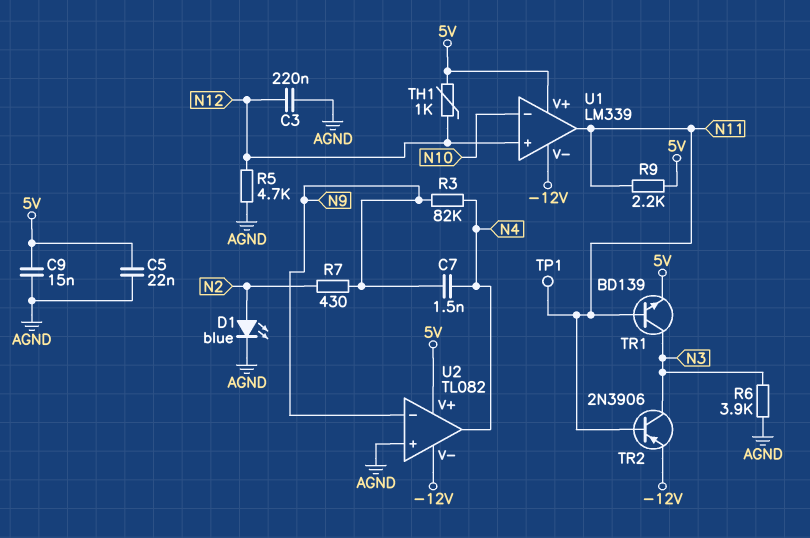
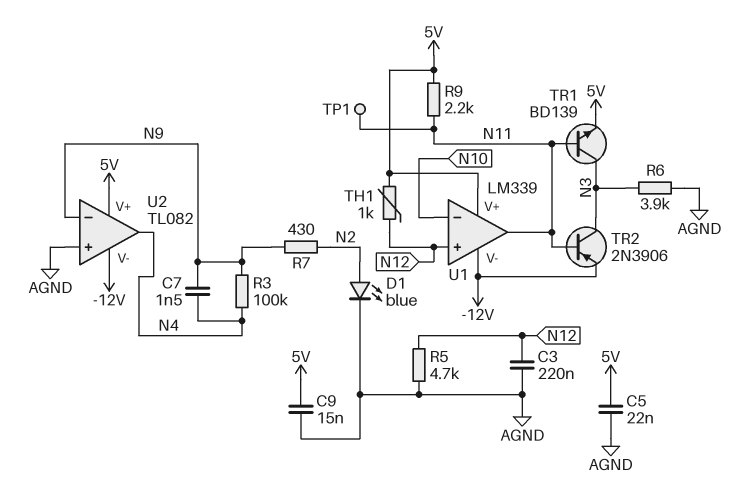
R3: 82k (N4, N9) -> 100k (N4, N9)

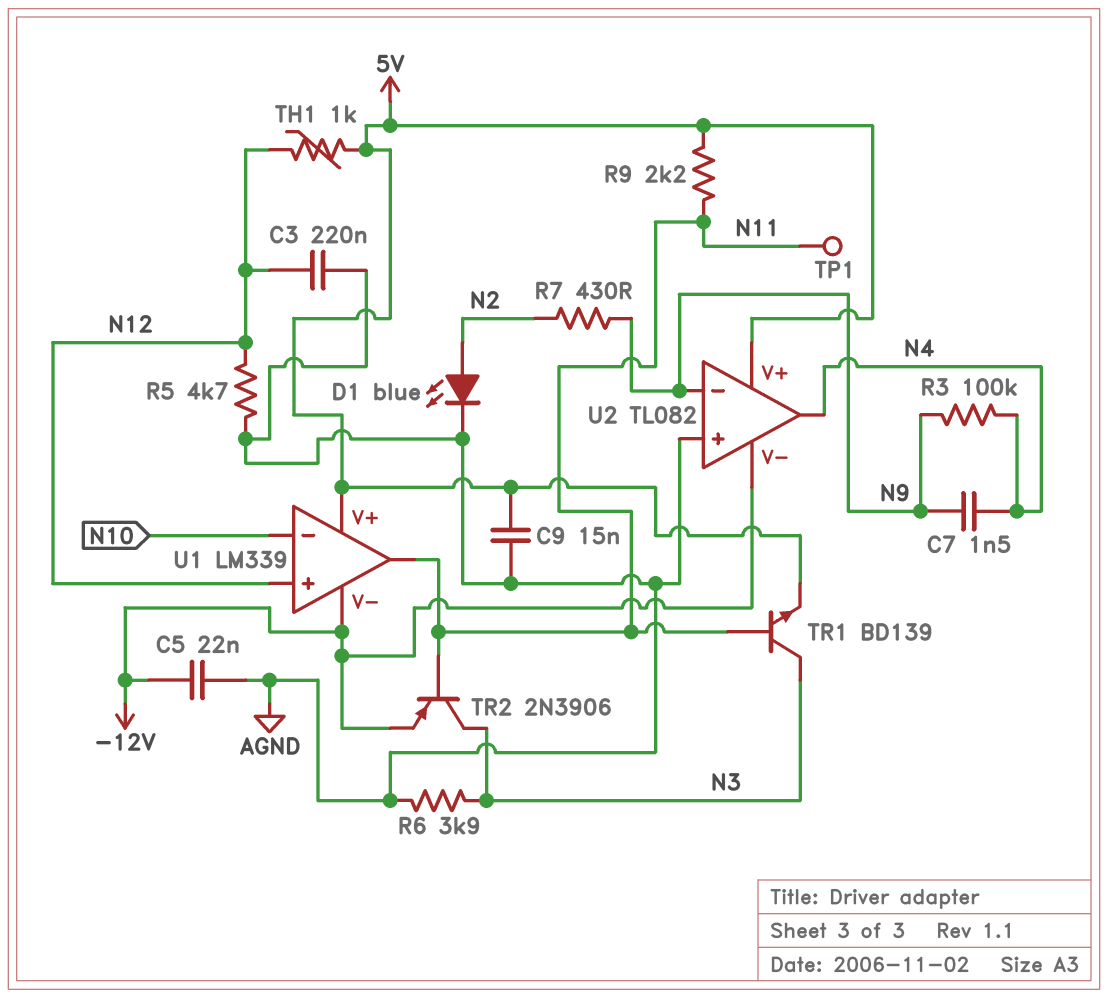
C5: 22nF (5V, AGND) -> 22nF (-12V, AGND)

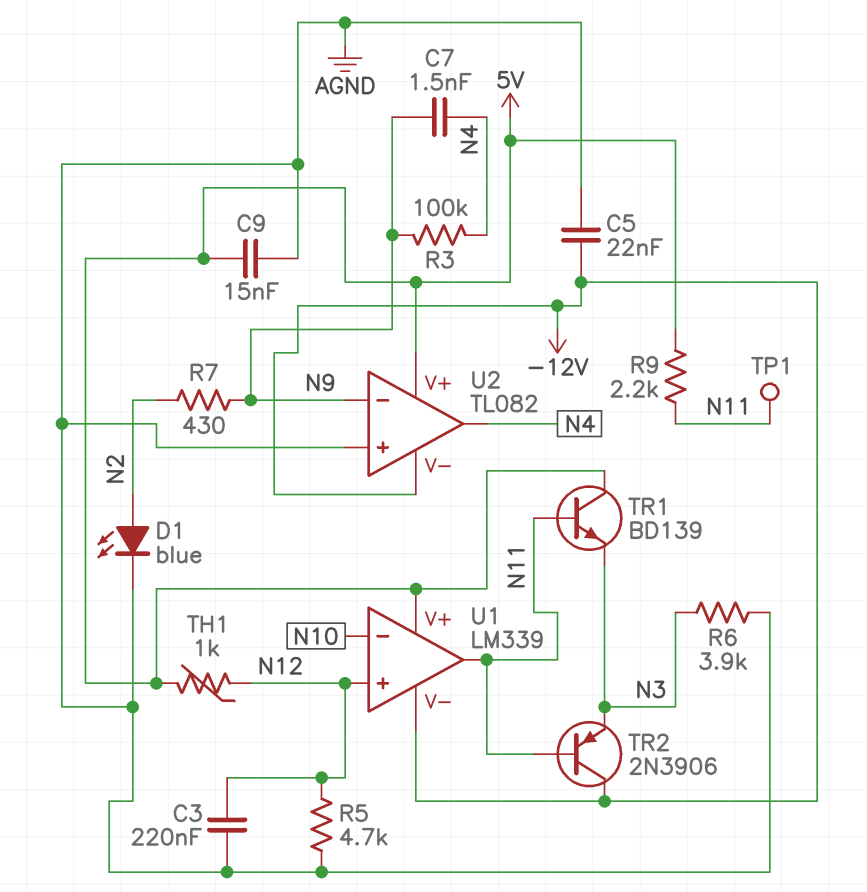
TR1: NPN BD139 (B N11, C N3, E 5V) -> NPN BD139 (B N11, C 5V, E N3)
TR2: PNP 2N3906 (B N11, C N3, E -12V) -> PNP 2N3906 (B N11, C -12V, E N3)

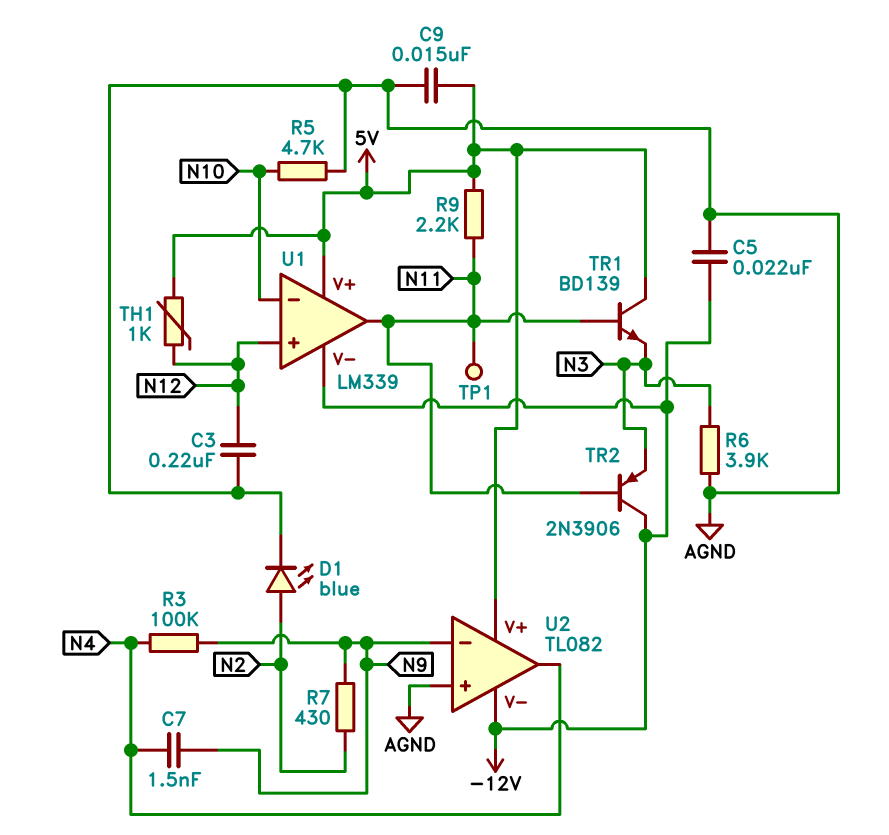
R5: 4.7k (AGND, N12) -> 4.7k (AGND, N10)

